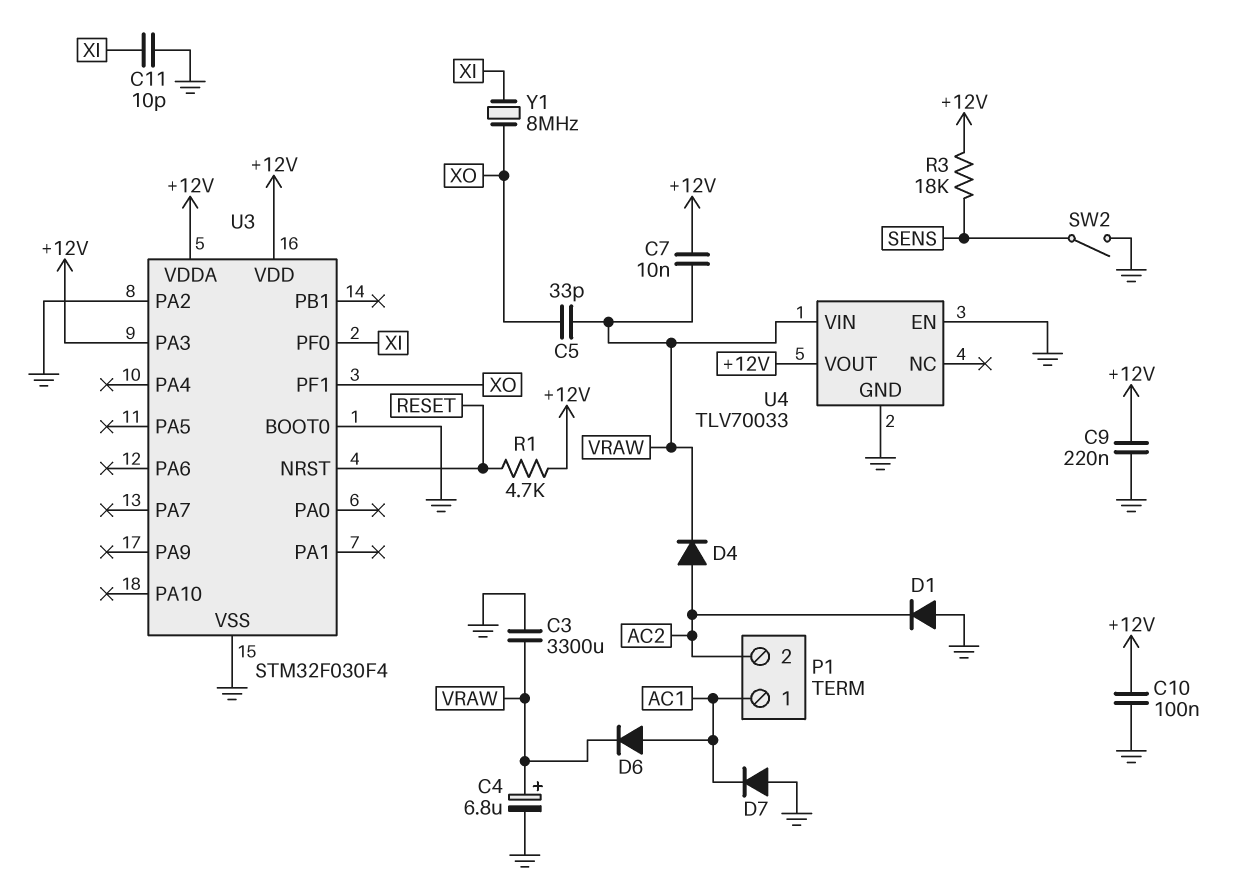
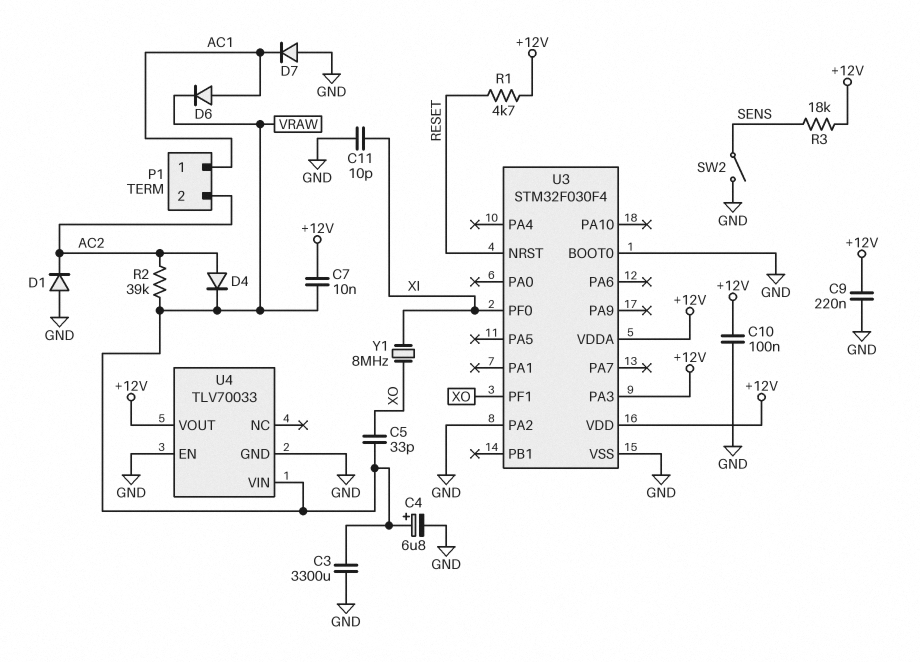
R2: none -> 39k (AC2, VRAW)

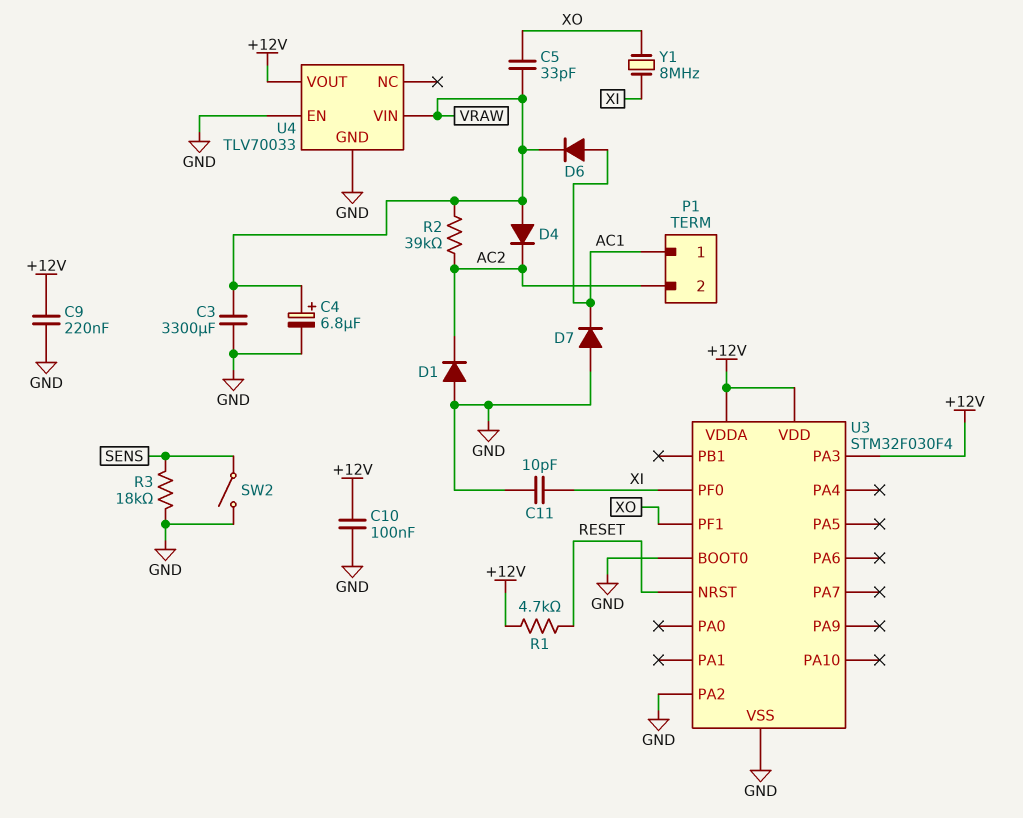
C7: 10nF (+12V, VRAW) -> none
D4: diode (A AC2, K VRAW) -> diode (A VRAW, K AC2)
R3: 18k (+12V, SENS) -> 18k (GND, SENS)

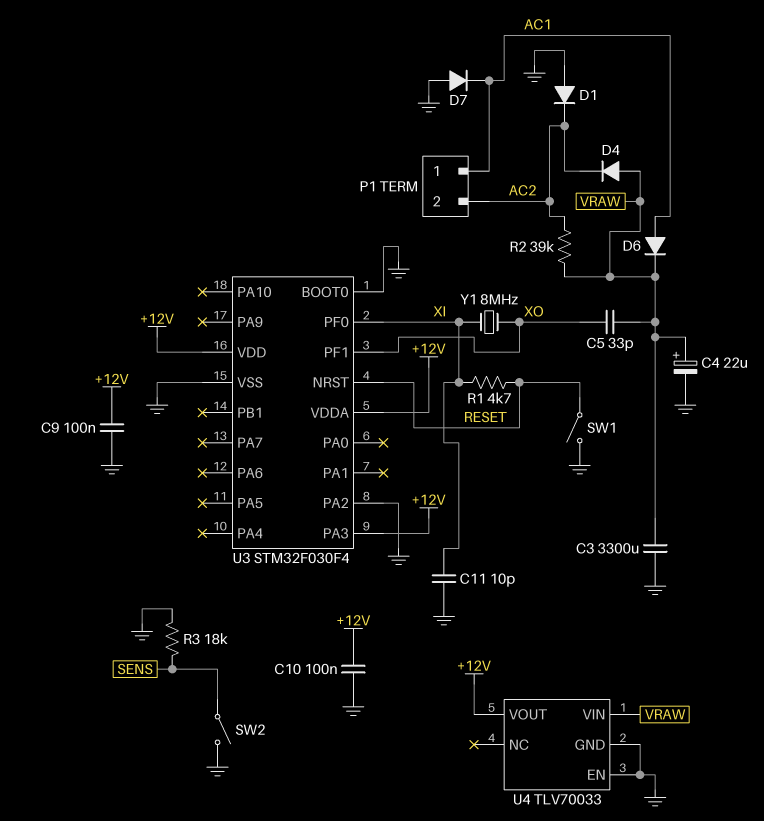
C4: 6.8uF (plus VRAW, minus GND) -> 22uF (plus VRAW, minus GND)
C9: 220nF (+12V, GND) -> 100nF (+12V, GND)
R1: 4.7k (+12V, RESET) -> 4.7k (RESET, XI)
SW1: none -> switch (GND, RESET)

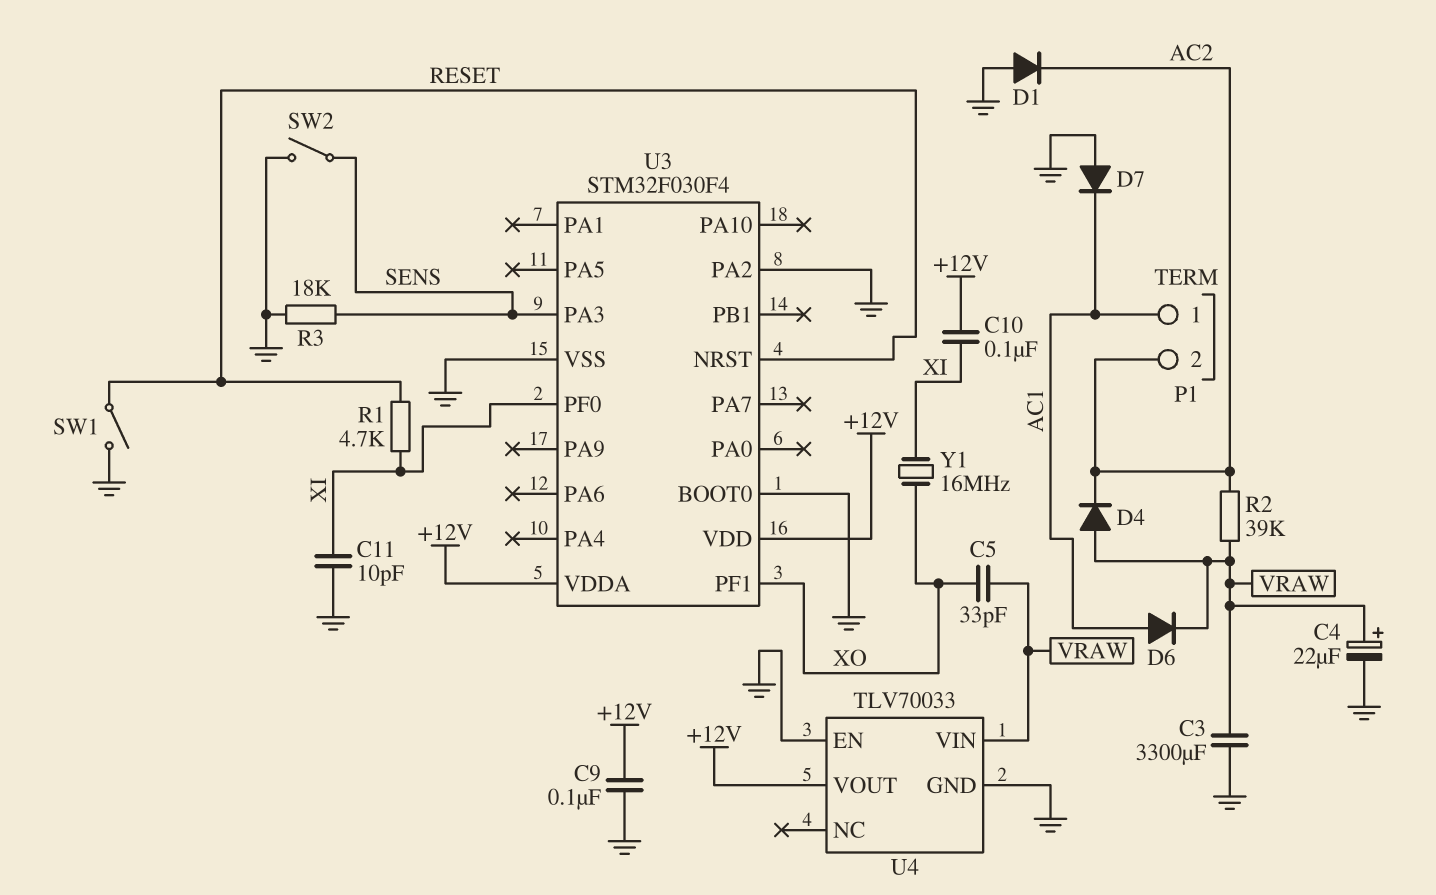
C10: 100nF (+12V, GND) -> 100nF (+12V, XI)
U3 pin PA3: +12V -> SENS
Y1: 8MHz (XI, XO) -> 16MHz (XI, XO)

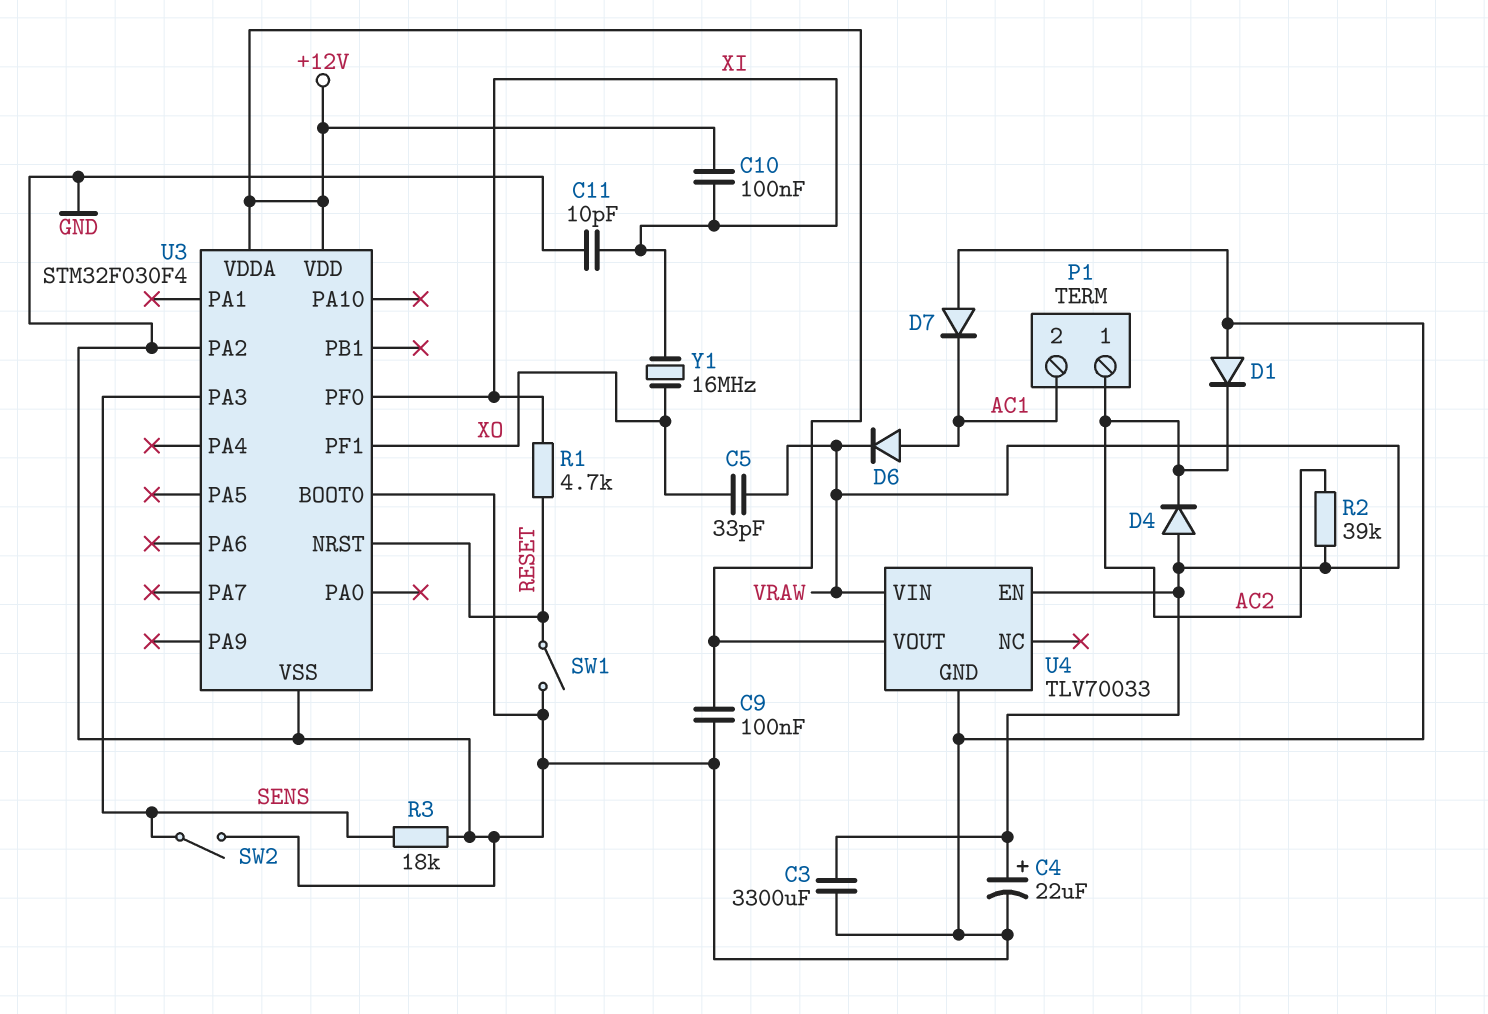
P1 pin 1: AC1 -> AC2
P1 pin 2: AC2 -> AC1
U4 pin EN: GND -> VRAW

